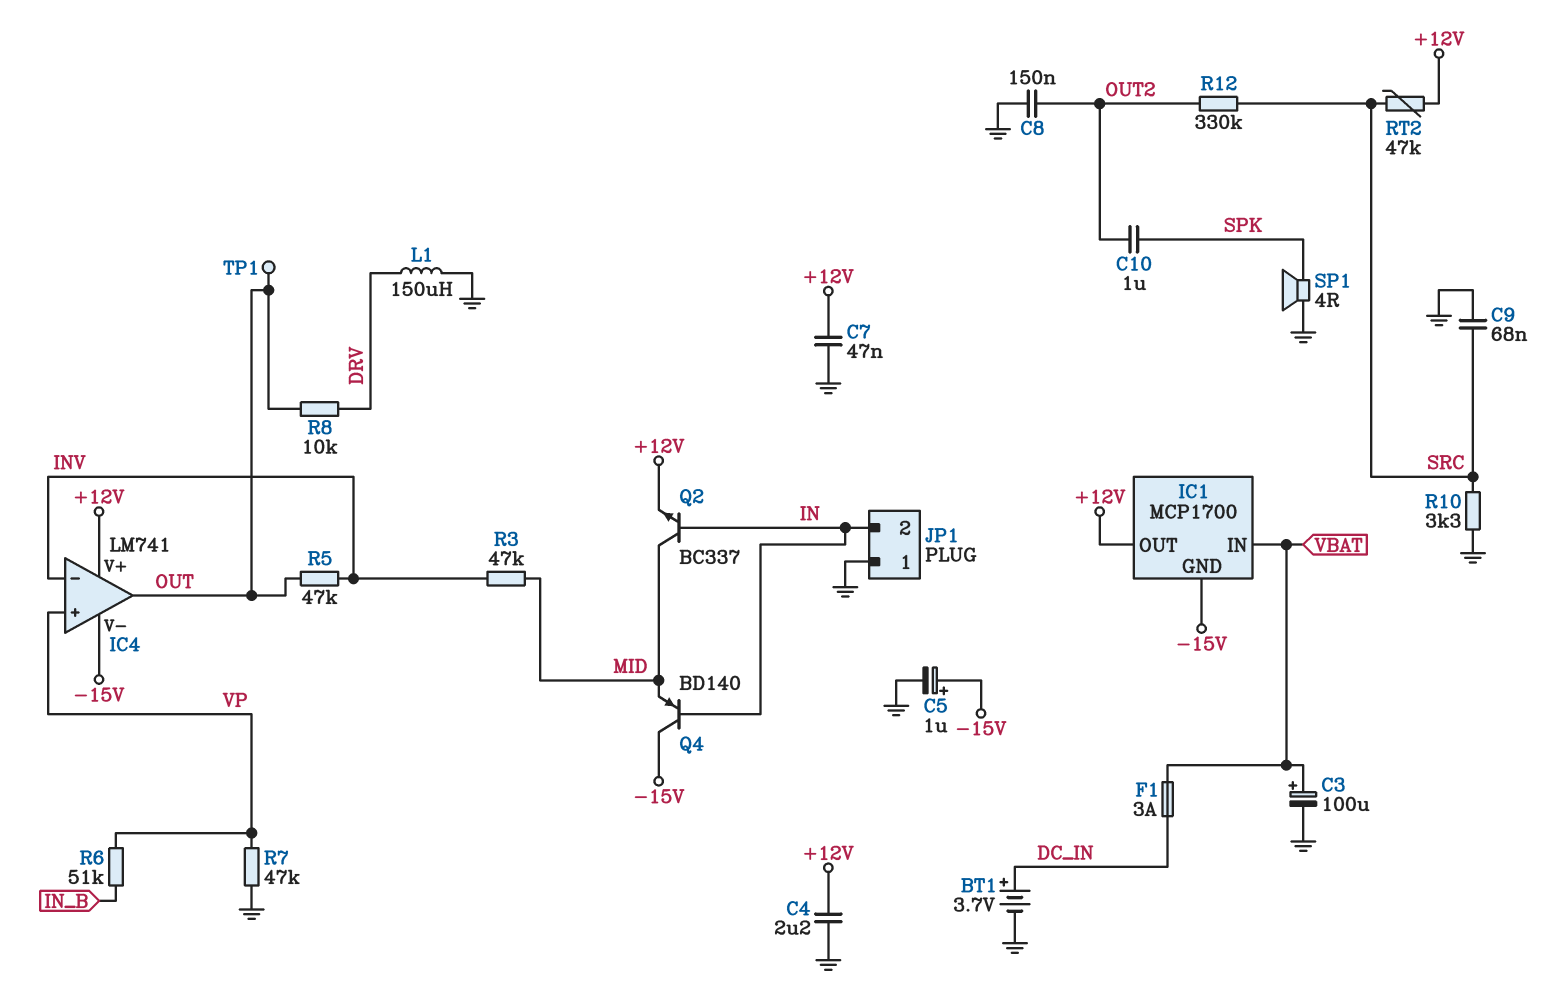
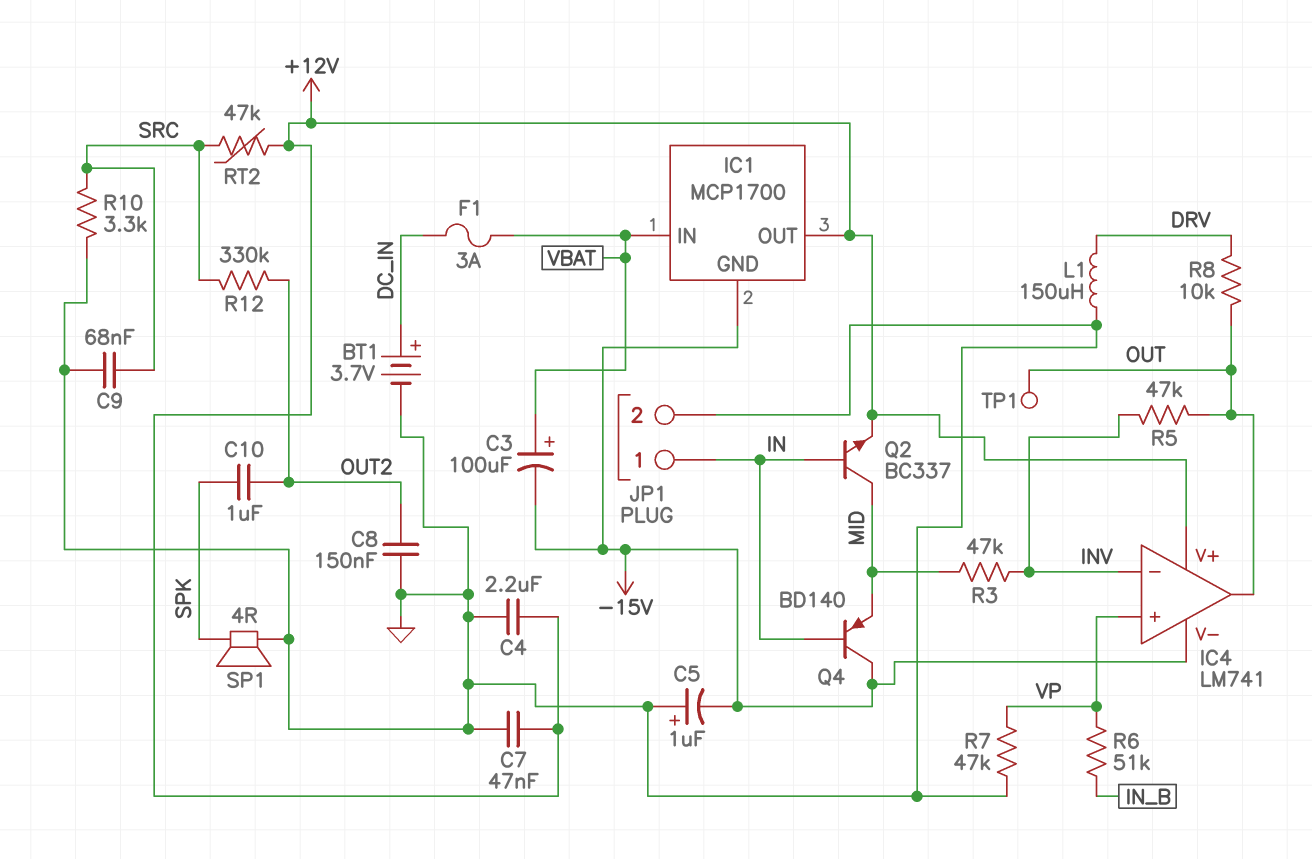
C3: 100uF (plus VBAT, minus GND) -> 100uF (plus VBAT, minus -15V)
C5: 1uF (plus -15V, minus GND) -> 1uF (plus GND, minus -15V)
JP1 pin 1: GND -> IN
JP1 pin 2: IN -> GND

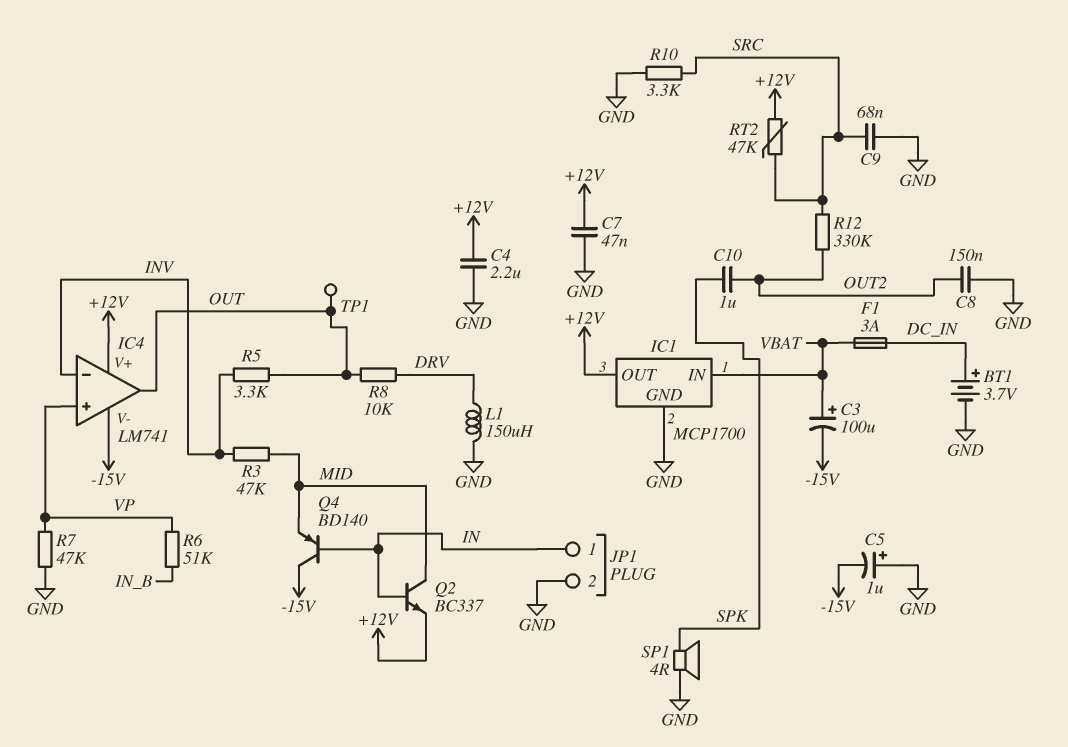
IC1 pin GND: -15V -> GND
R5: 47k (INV, OUT) -> 3.3k (INV, OUT)

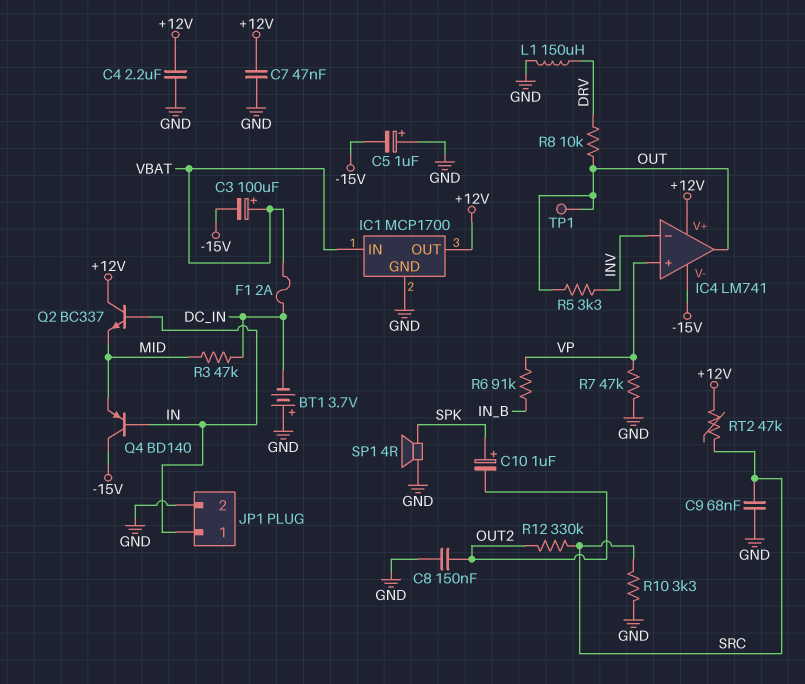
BT1: 3.7V (plus DC_IN, minus GND) -> 3.7V (plus GND, minus DC_IN)
C10: 1uF (OUT2, SPK) -> 1uF (plus SPK, minus OUT2)
F1: 3A (DC_IN, VBAT) -> 2A (DC_IN, VBAT)
Q2: NPN BC337 (B IN, C MID, E +12V) -> NPN BC337 (B IN, C +12V, E MID)
R3: 47k (INV, MID) -> 47k (DC_IN, MID)
R6: 51k (IN_B, VP) -> 91k (IN_B, VP)

